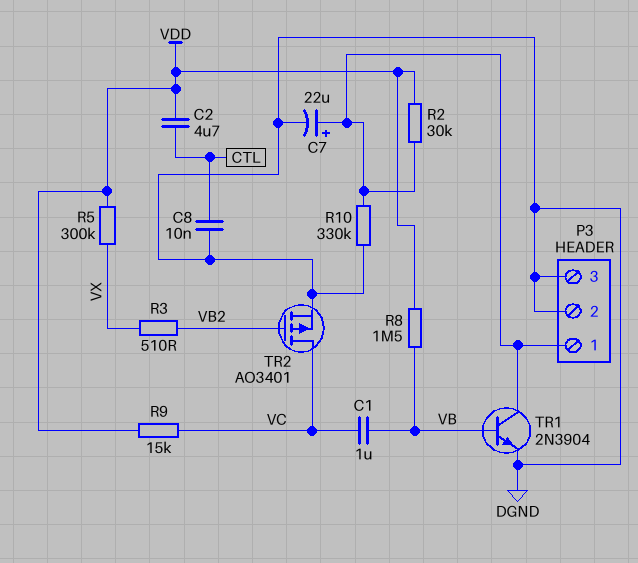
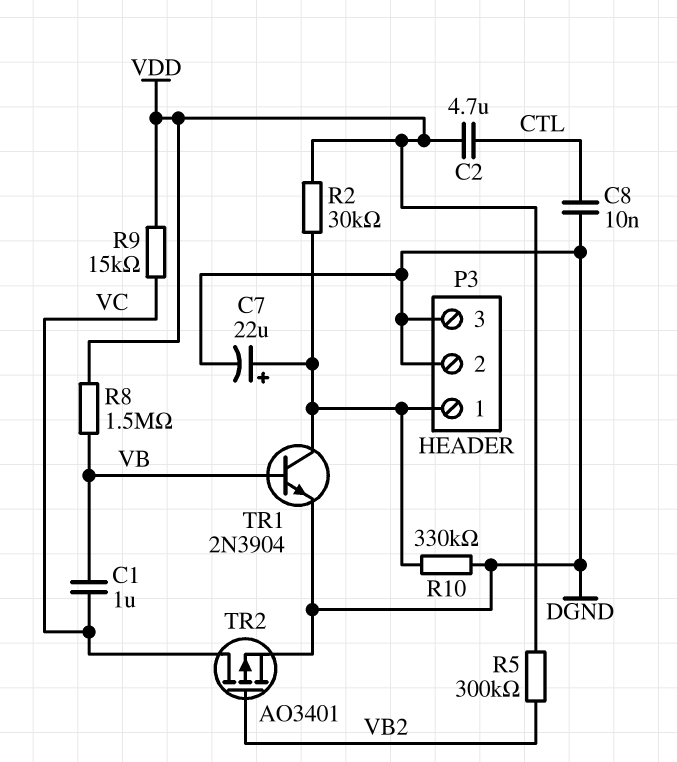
R3: 510 (VB2, VX) -> none
R5: 300k (VDD, VX) -> 300k (VB2, VDD)

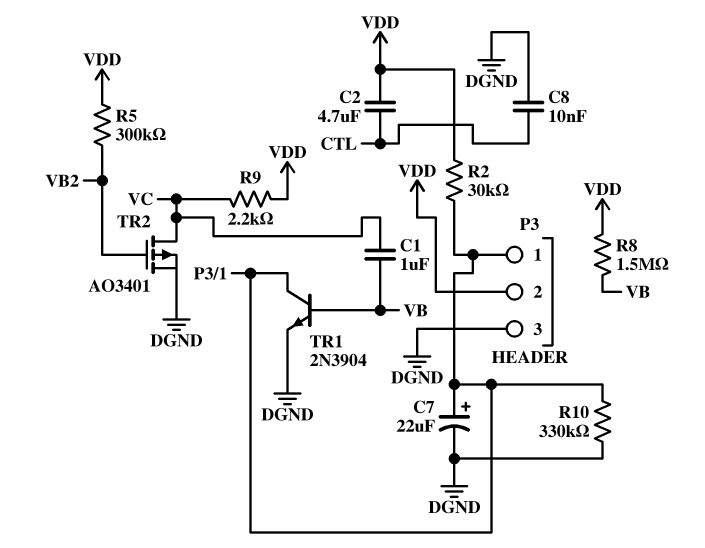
P3 pin 2: DGND -> VDD
R9: 15k (VC, VDD) -> 2.2k (VC, VDD)

